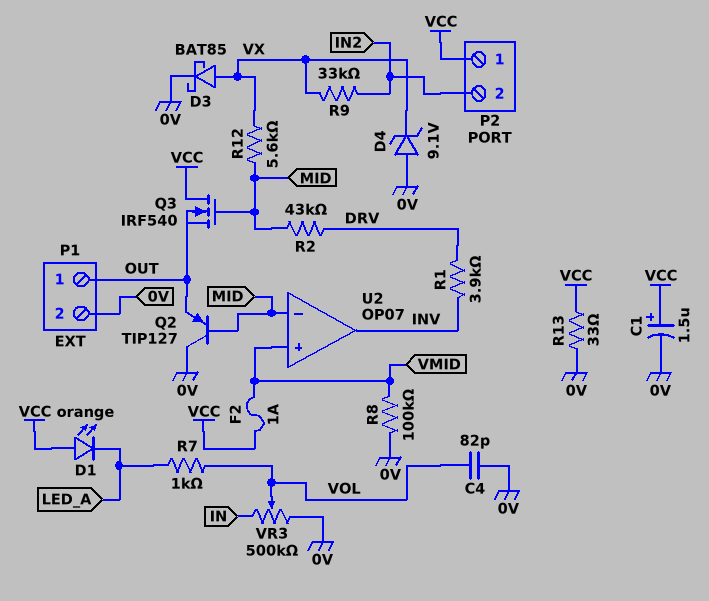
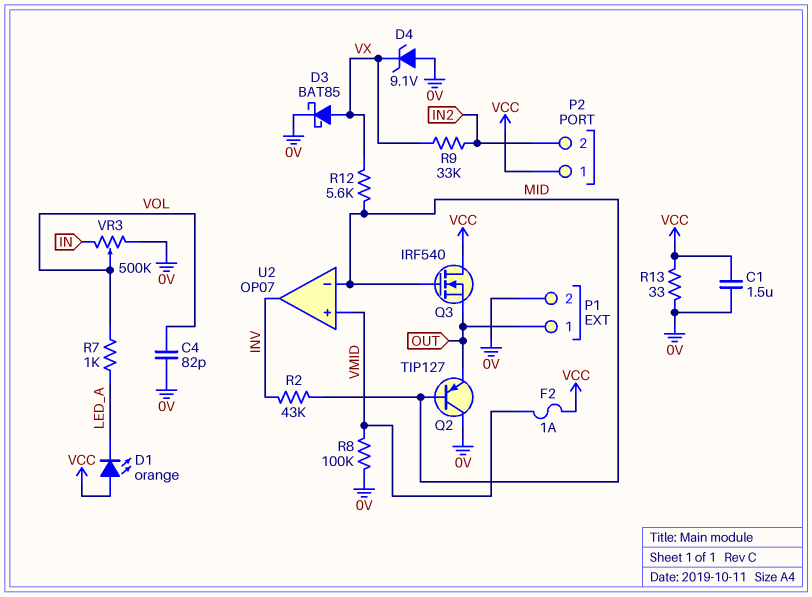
C1: 1.5uF (plus VCC, minus 0V) -> 1.5uF (0V, VCC)
R1: 3.9k (DRV, INV) -> none
R2: 43k (DRV, MID) -> 43k (INV, MID)

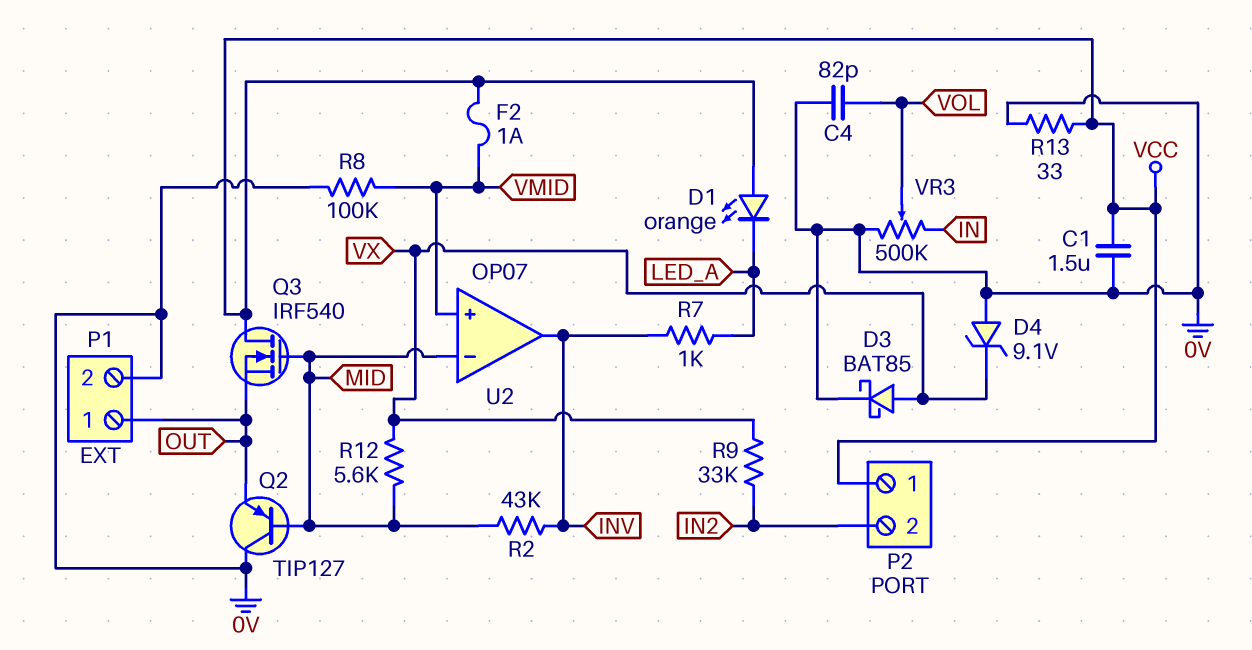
R7: 1k (LED_A, VOL) -> 1k (INV, LED_A)

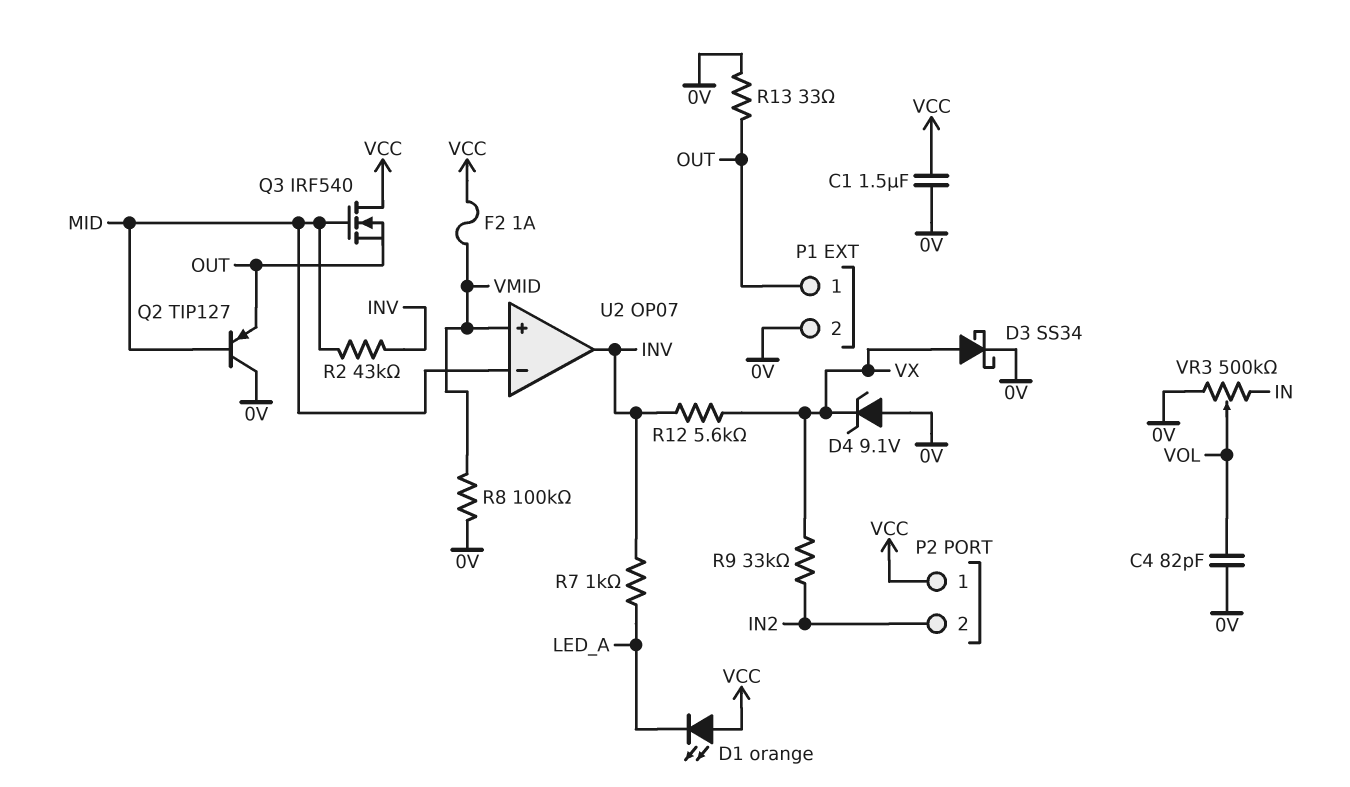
D3: schottky BAT85 (A VX, K 0V) -> schottky SS34 (A VX, K 0V)
R12: 5.6k (MID, VX) -> 5.6k (INV, VX)
R13: 33 (0V, VCC) -> 33 (0V, OUT)

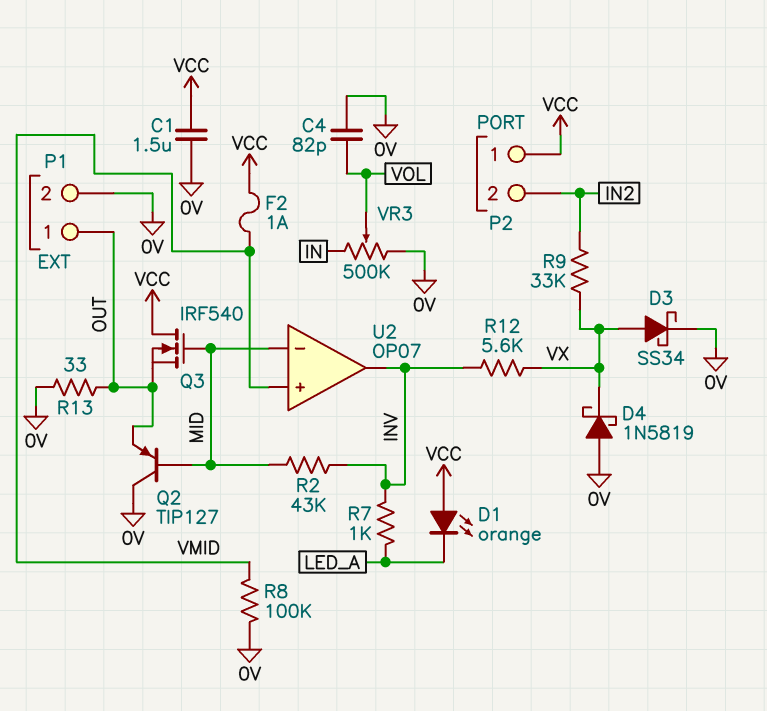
D4: zener 9.1V (A 0V, K VX) -> schottky 1N5819 (A 0V, K VX)

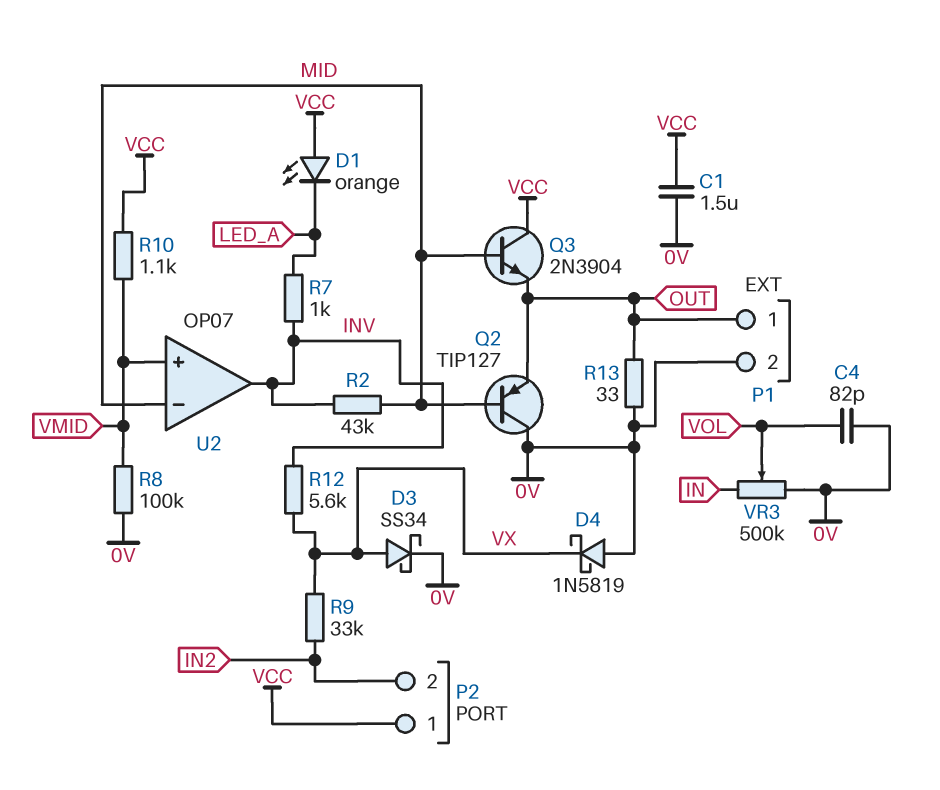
F2: 1A (VCC, VMID) -> none
Q3: NMOS IRF540 (G MID, D VCC, S OUT) -> NPN 2N3904 (B MID, C VCC, E OUT)
R10: none -> 1.1k (VCC, VMID)

